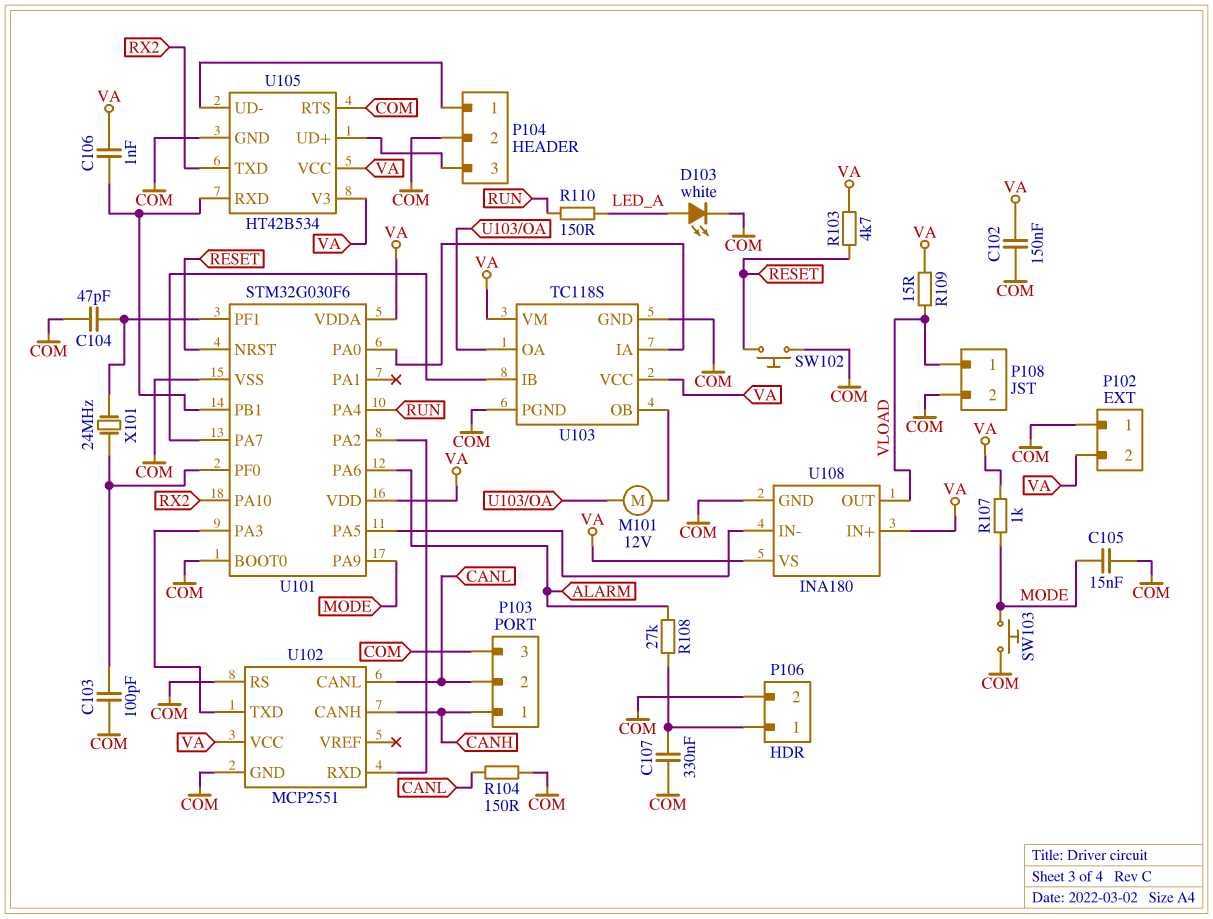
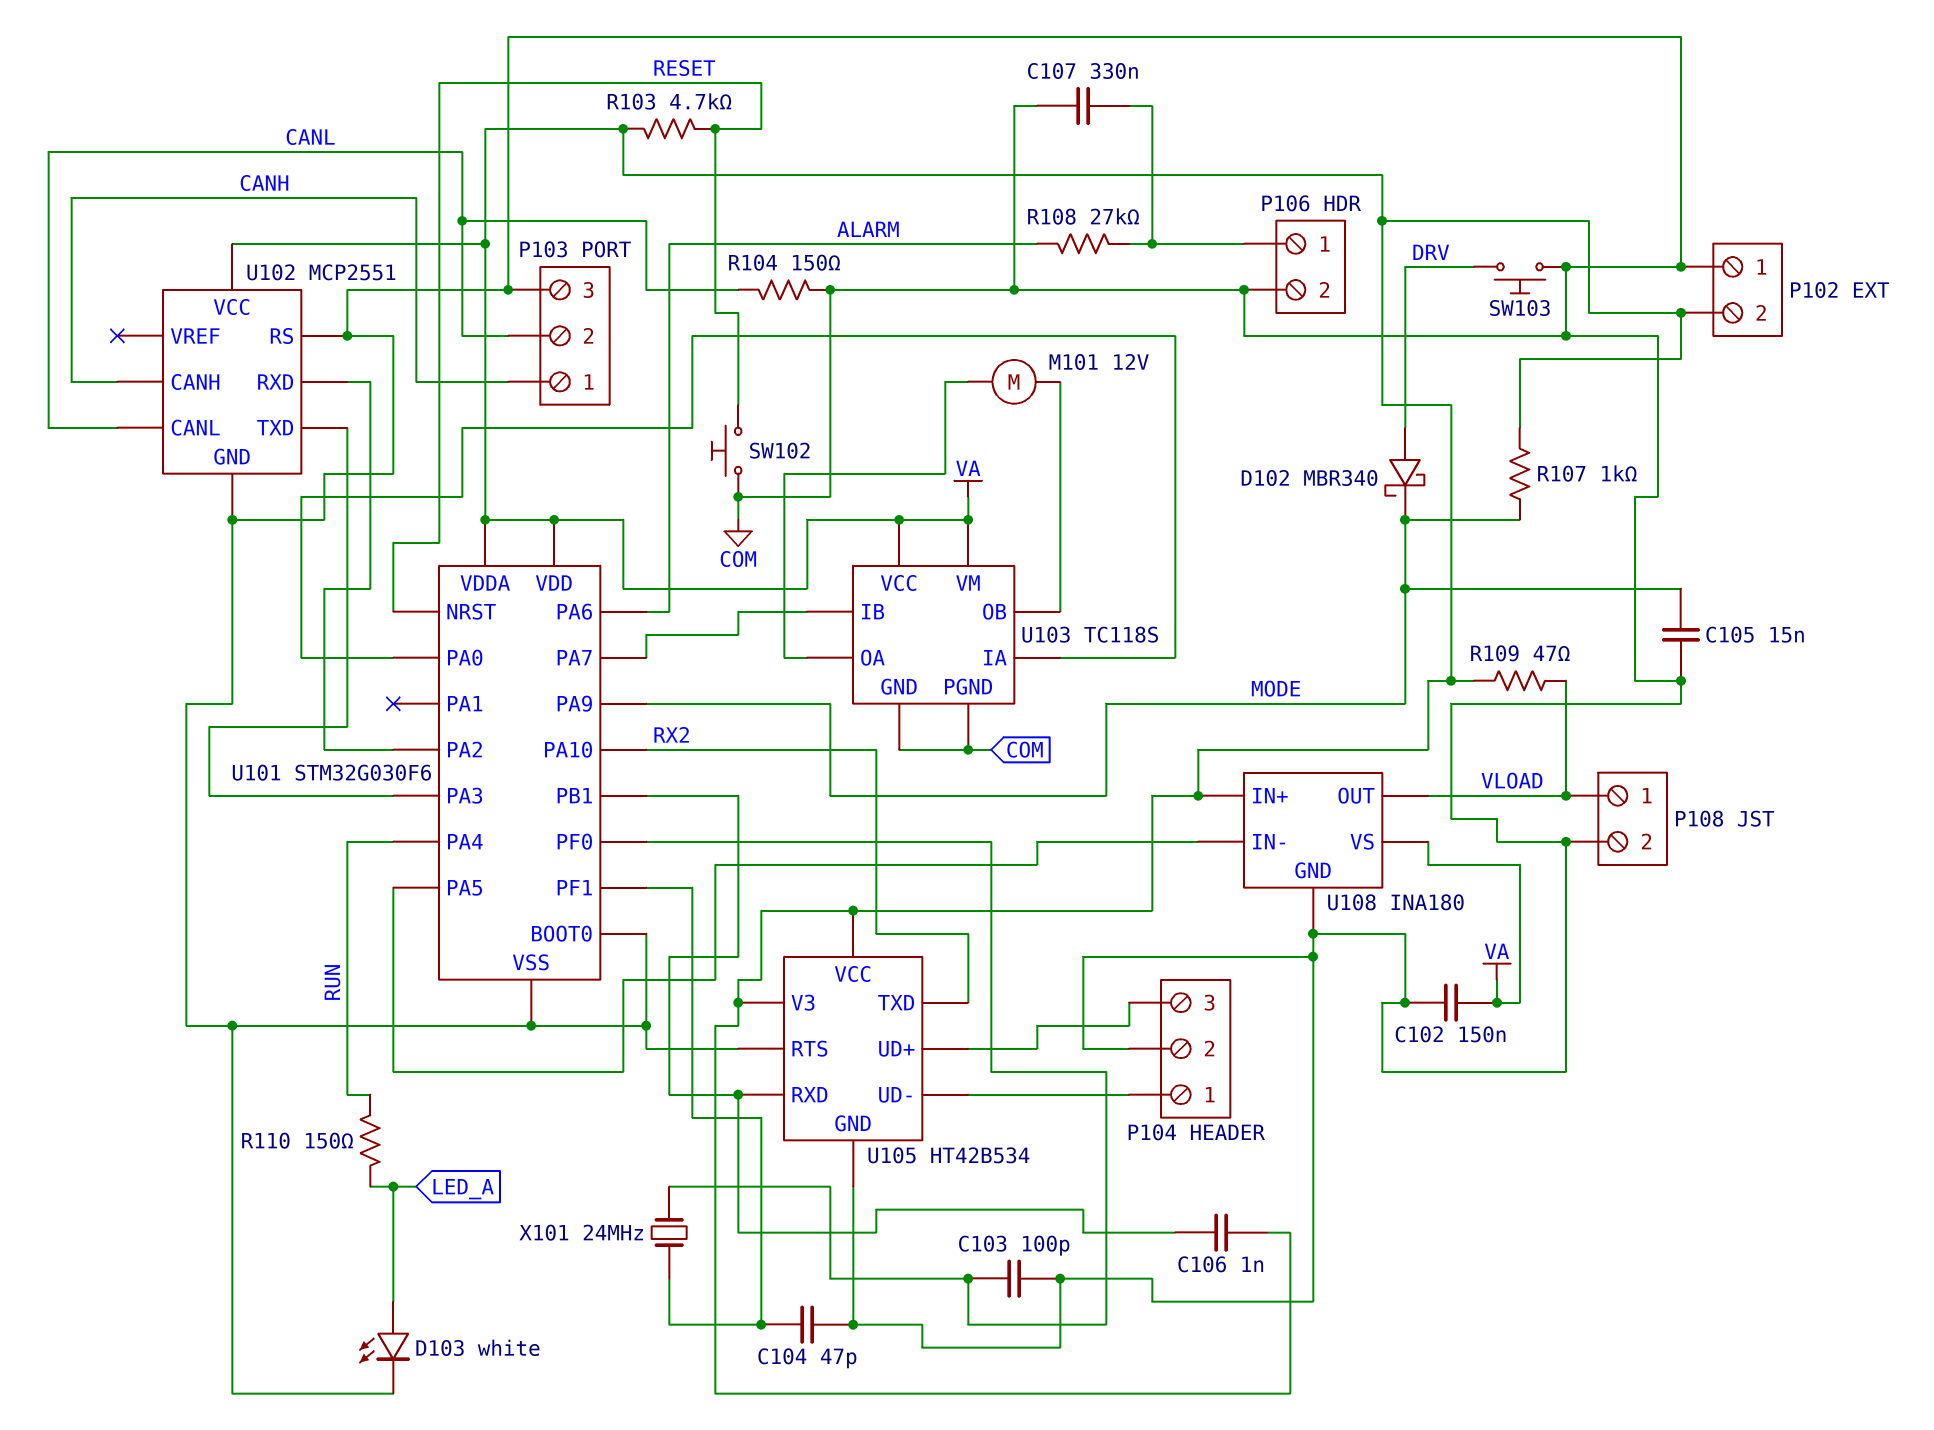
D102: none -> schottky MBR340 (A DRV, K MODE)
R109: 15 (VA, VLOAD) -> 47 (VA, VLOAD)
SW103: button (COM, MODE) -> button (COM, DRV)

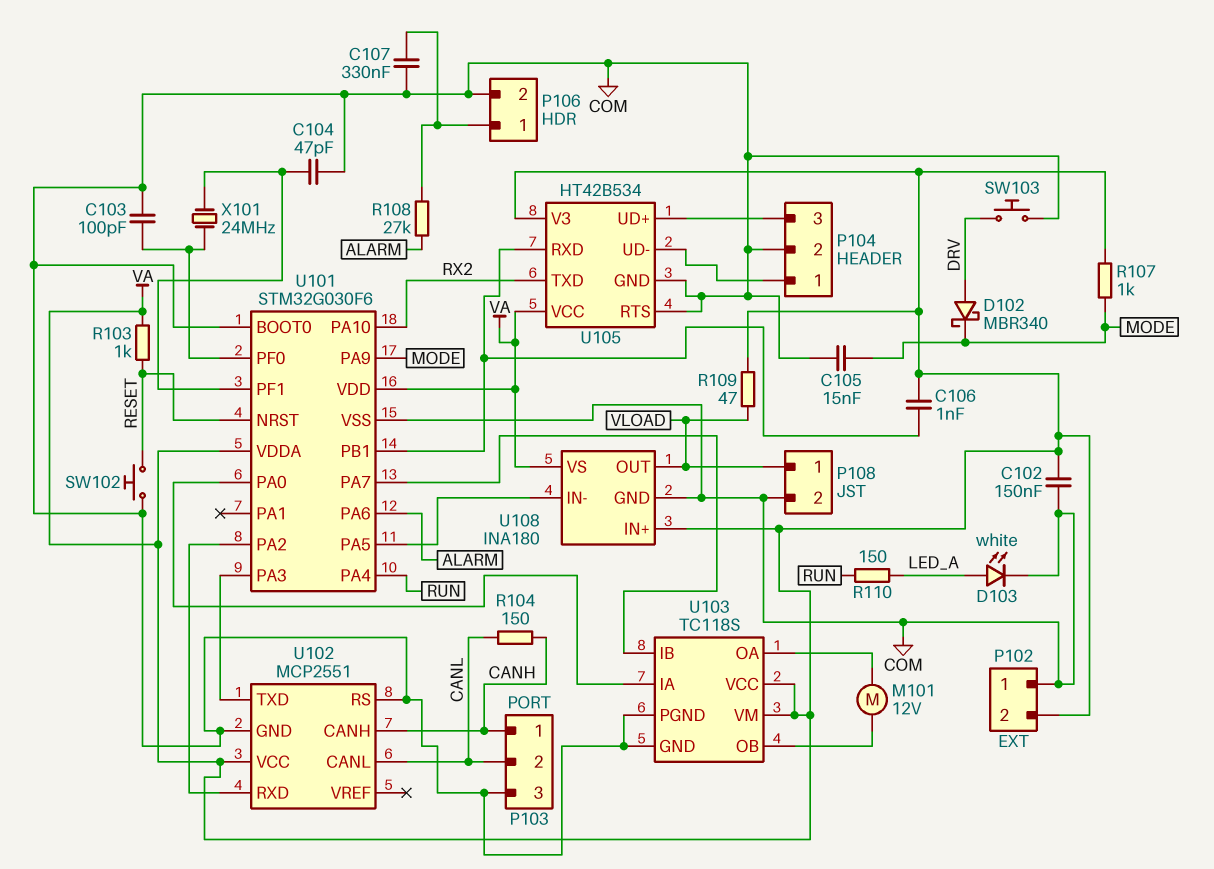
R103: 4.7k (RESET, VA) -> 1k (RESET, VA)
R104: 150 (CANL, COM) -> 150 (CANH, CANL)

